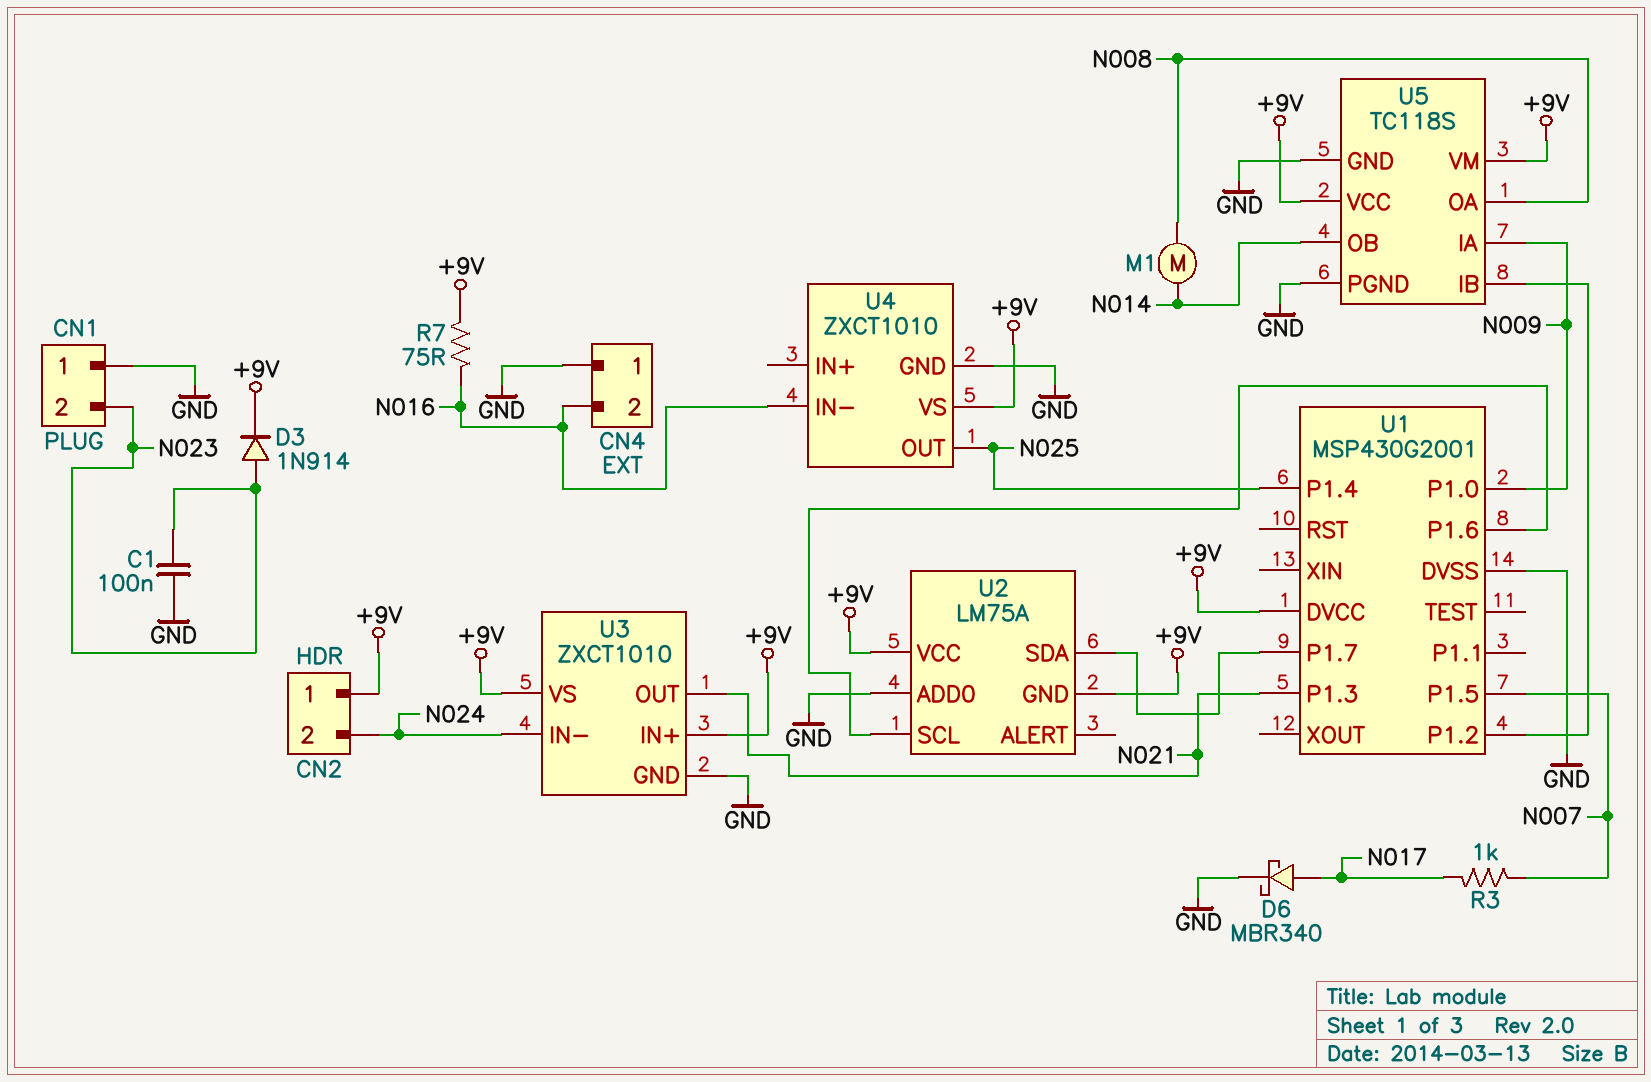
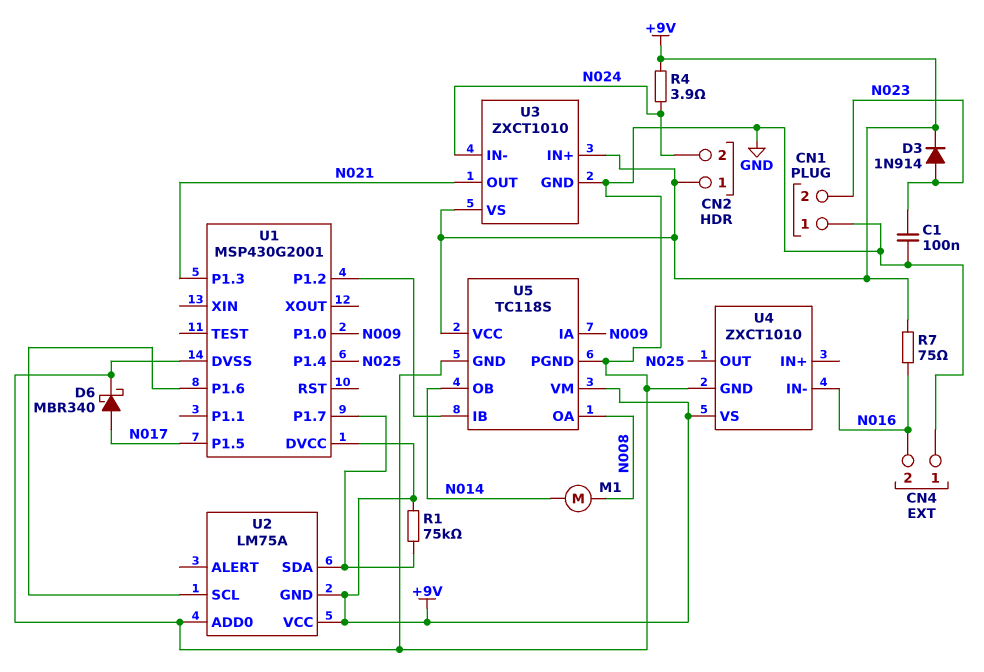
R1: none -> 75k (+9V, U1/P1.7)
R3: 1k (N007, N017) -> none
R4: none -> 3.9 (+9V, N024)
U1 pin P1.5: N007 -> N017

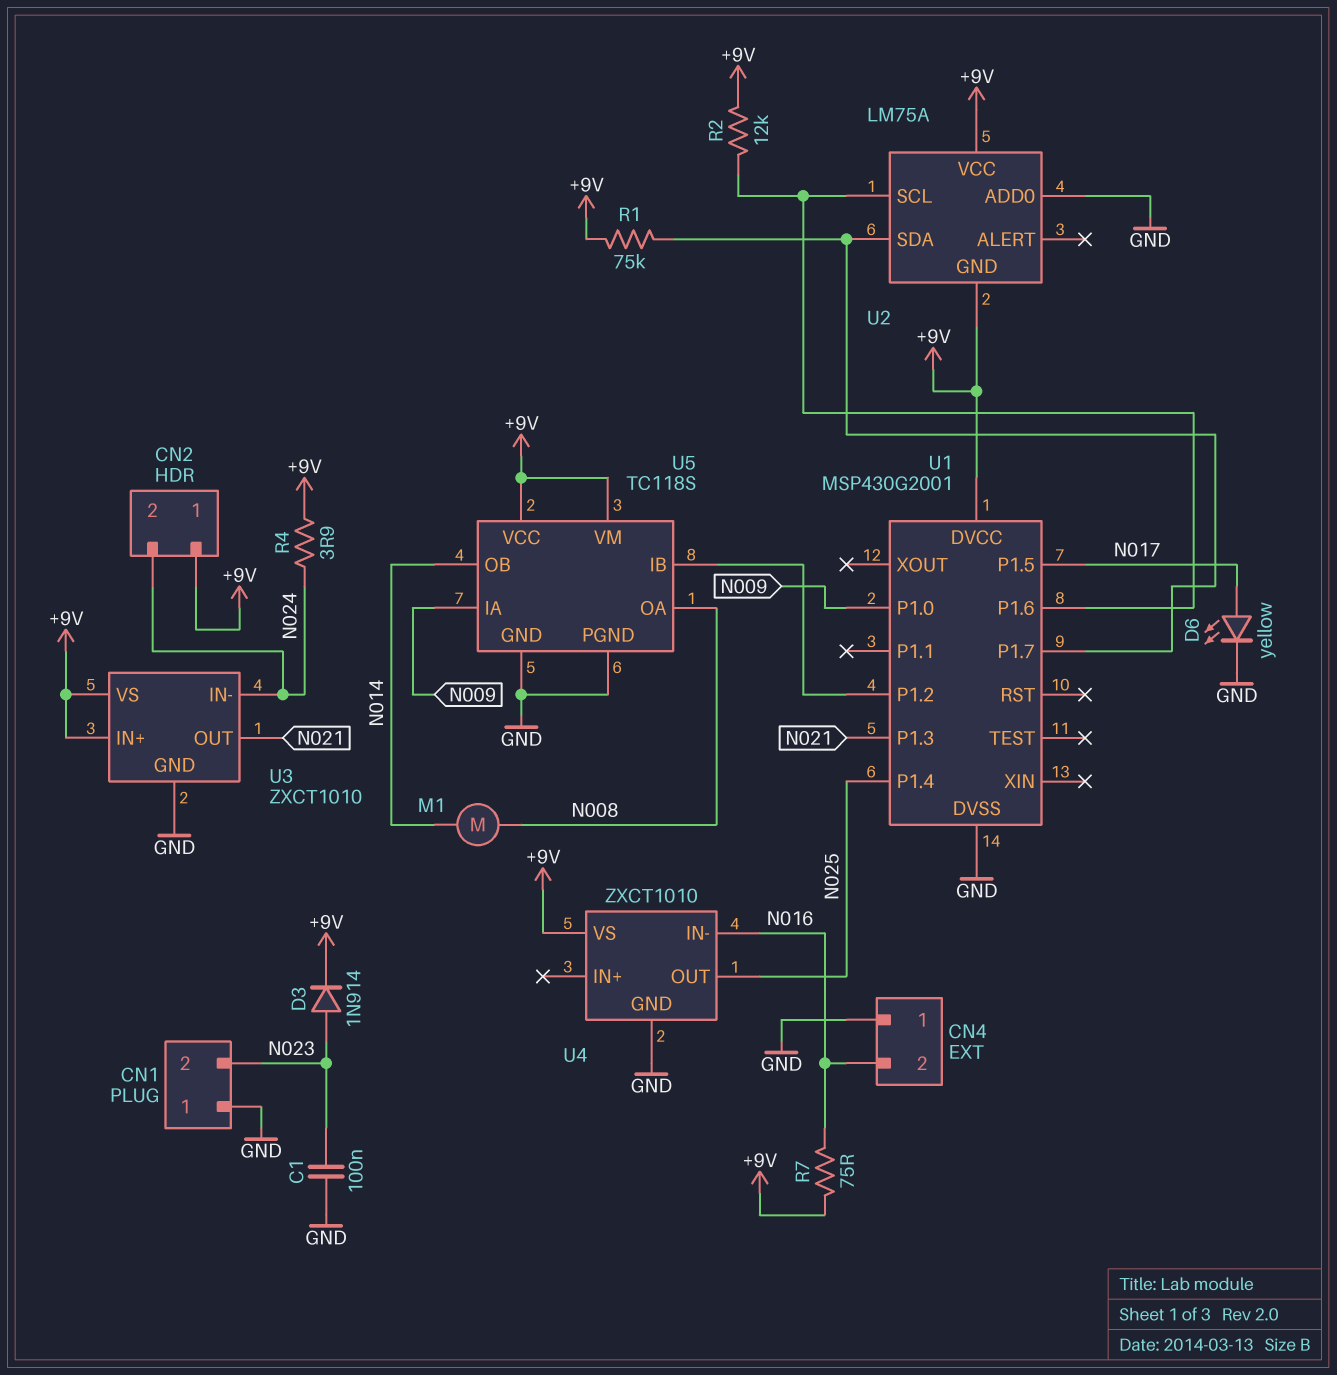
D6: schottky MBR340 (A N017, K GND) -> LED yellow (A N017, K GND)
R2: none -> 12k (+9V, U1/P1.6)

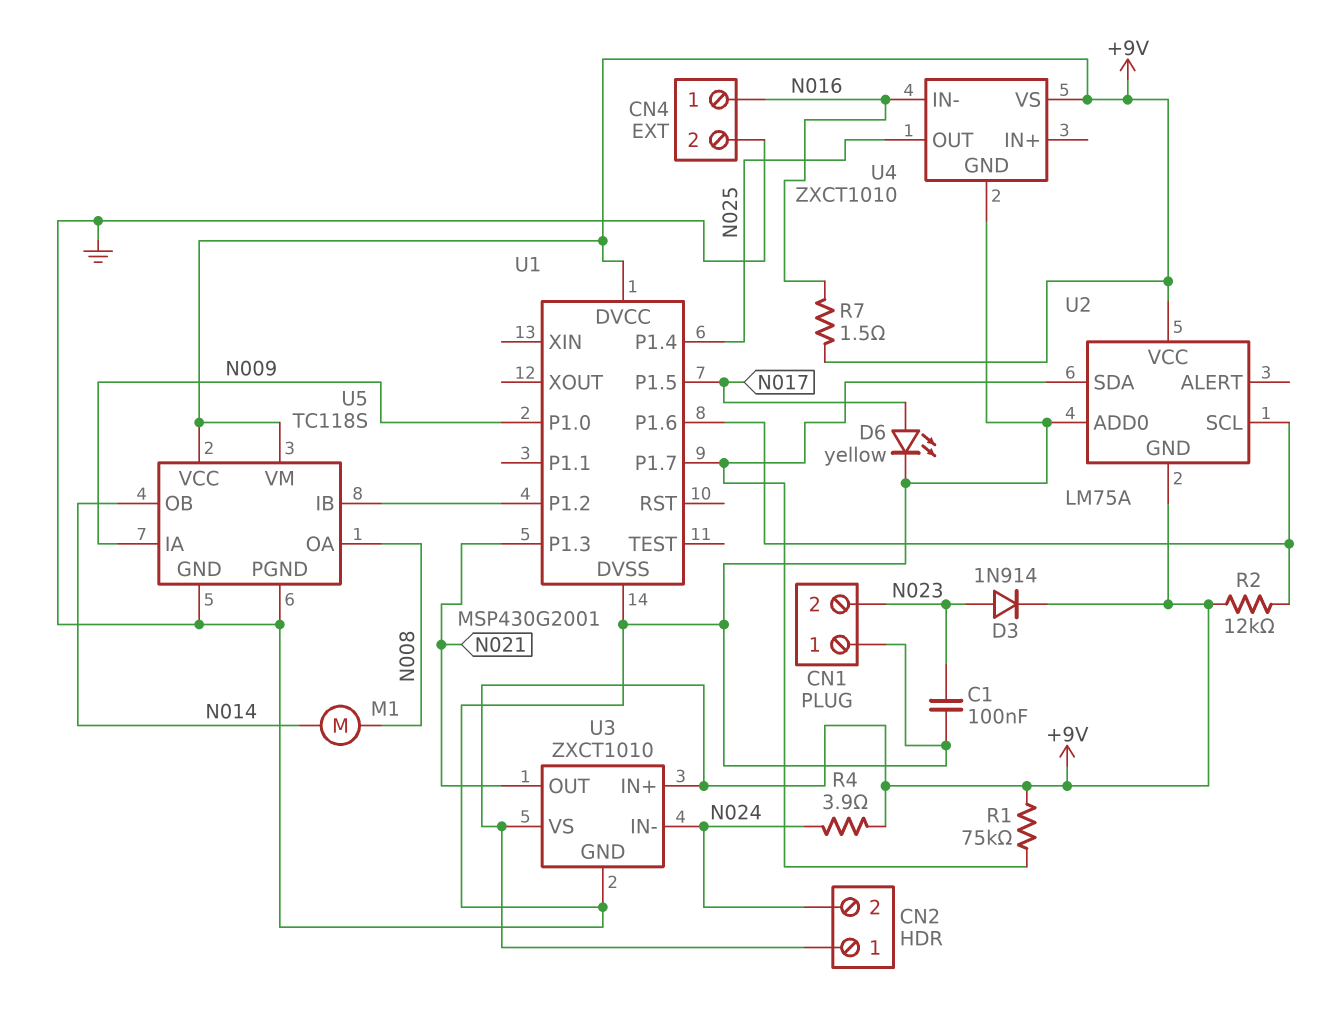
CN4 pin 1: GND -> N016
CN4 pin 2: N016 -> GND
R7: 75 (+9V, N016) -> 1.5 (+9V, N016)

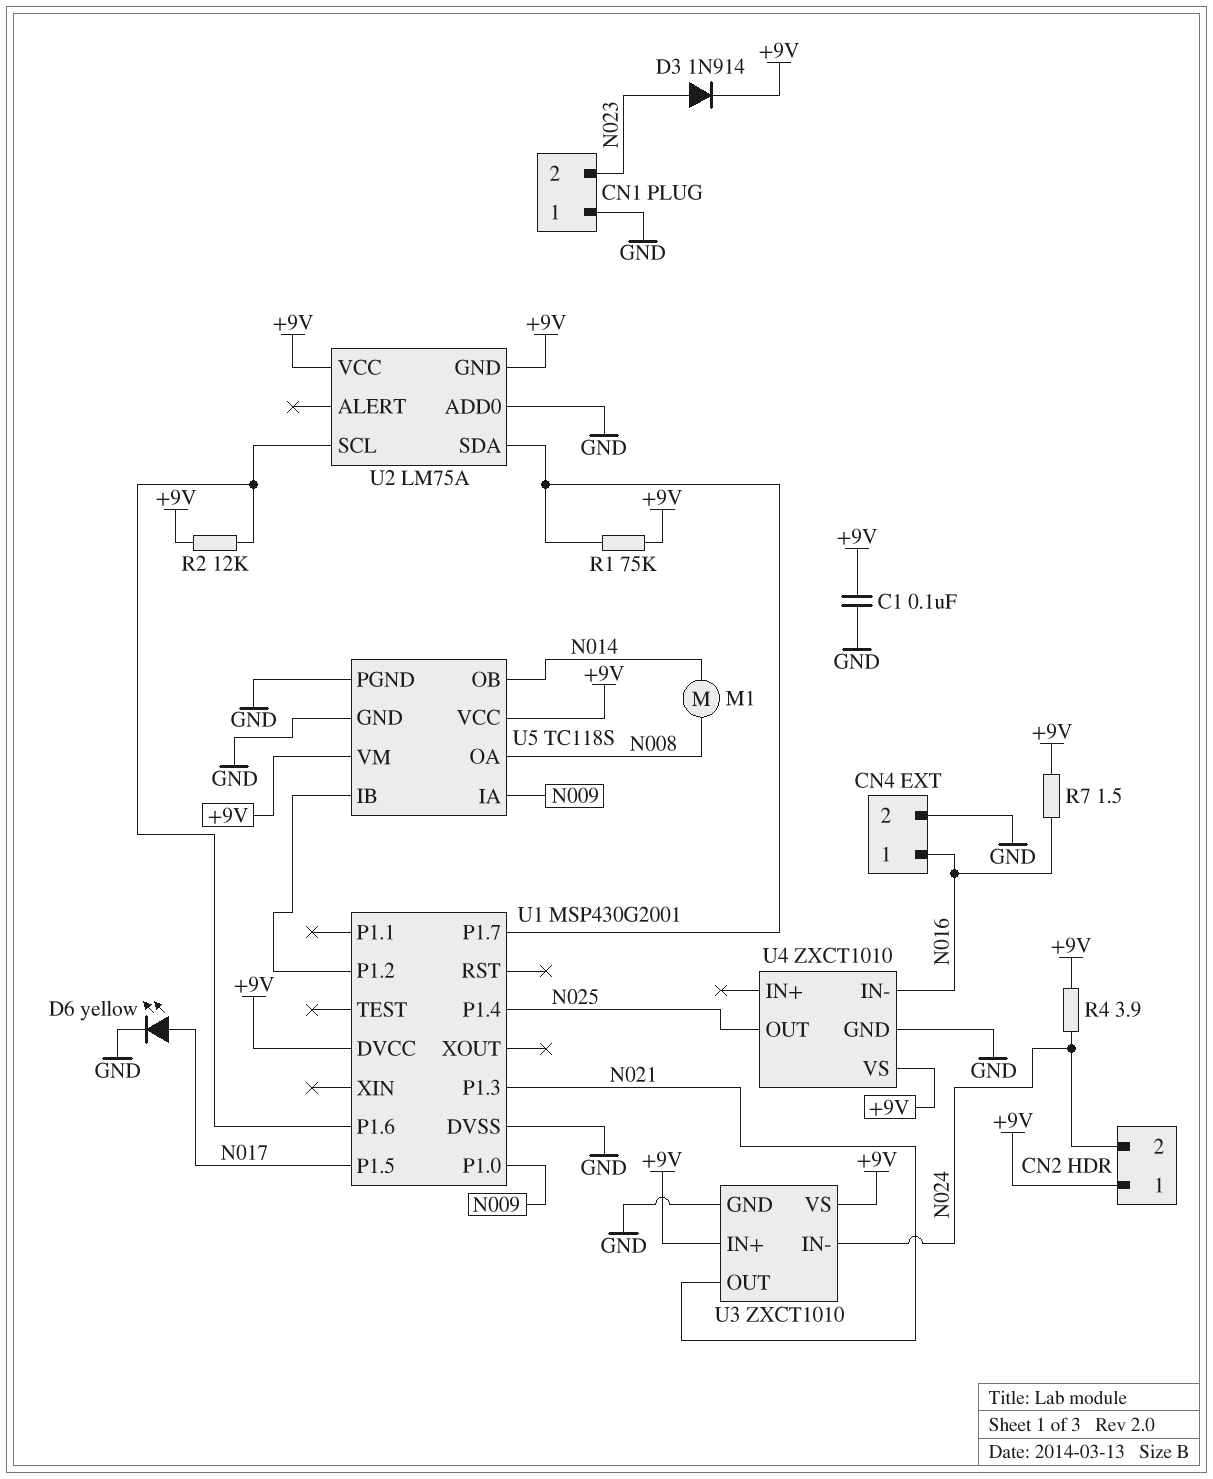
C1: 100nF (GND, N023) -> 100nF (+9V, GND)

